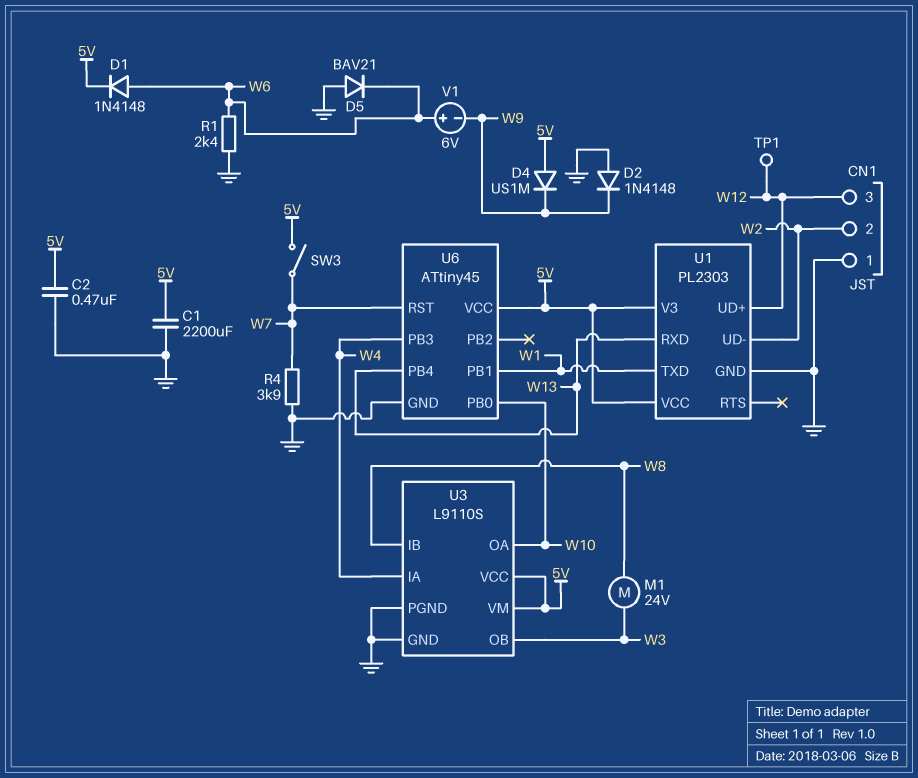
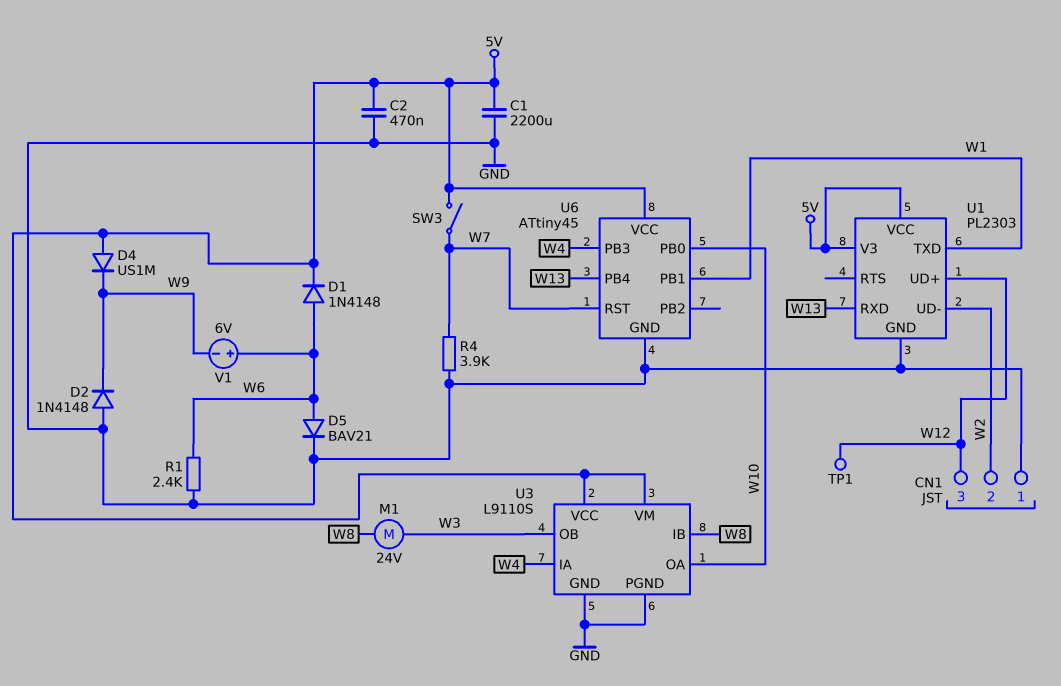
D5: diode BAV21 (A GND, K W6) -> diode BAV21 (A W6, K GND)

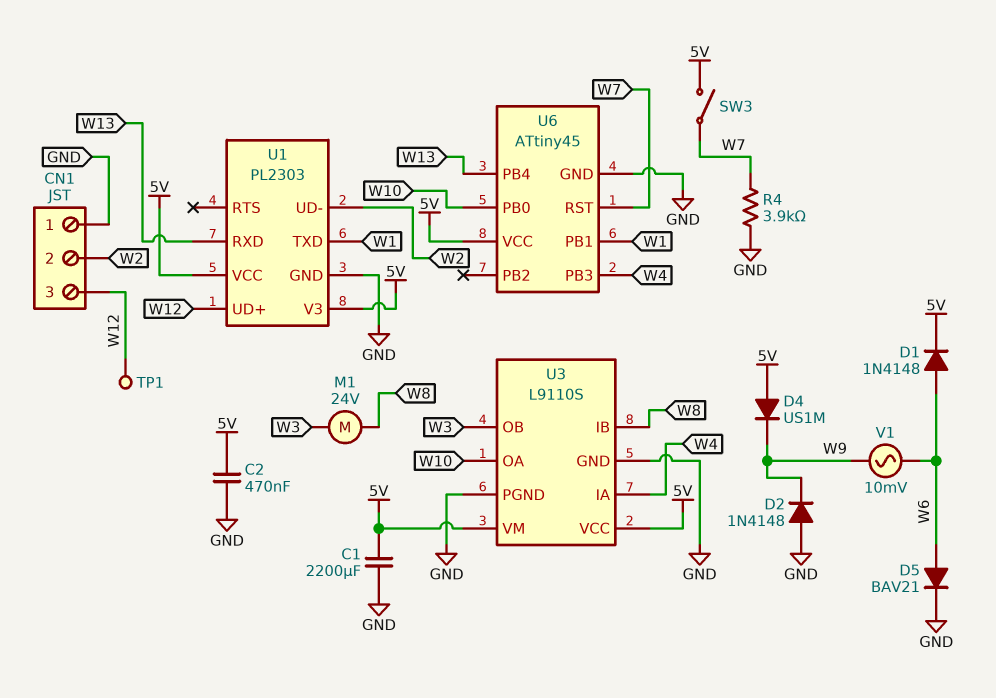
R1: 2.4k (GND, W6) -> none
V1: 6V (plus W6, minus W9) -> AC 10mV (W6, W9)

